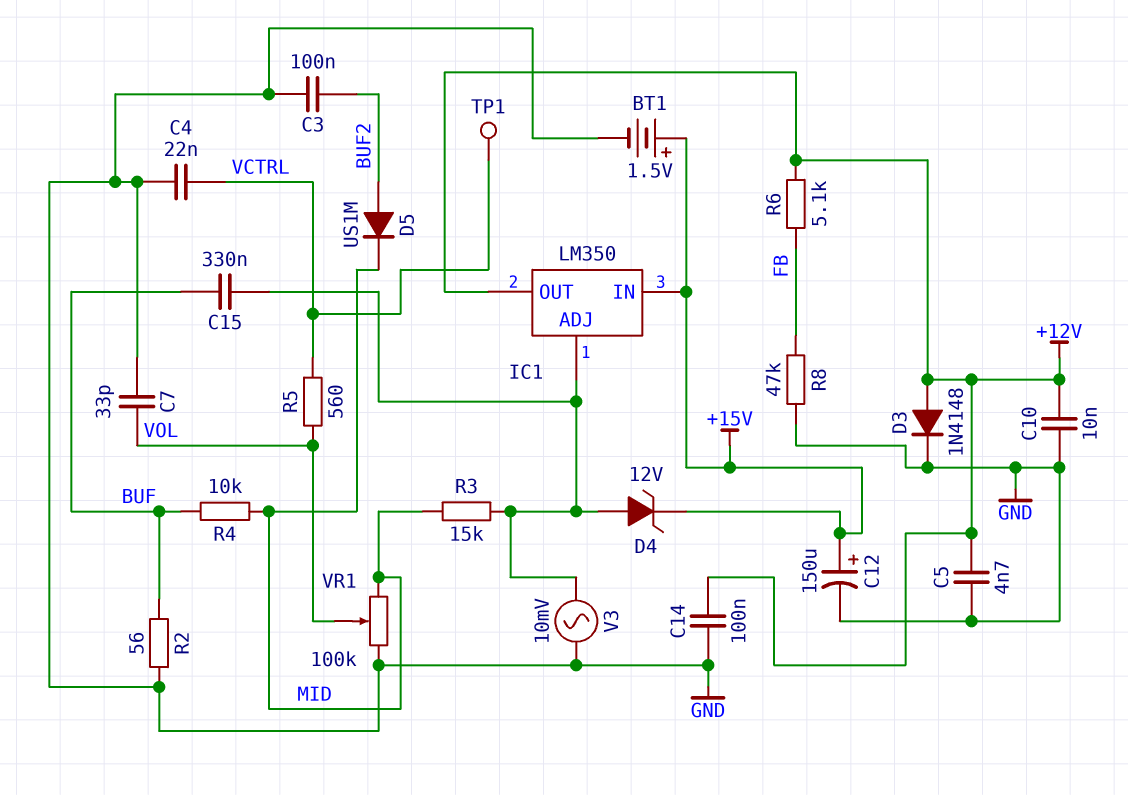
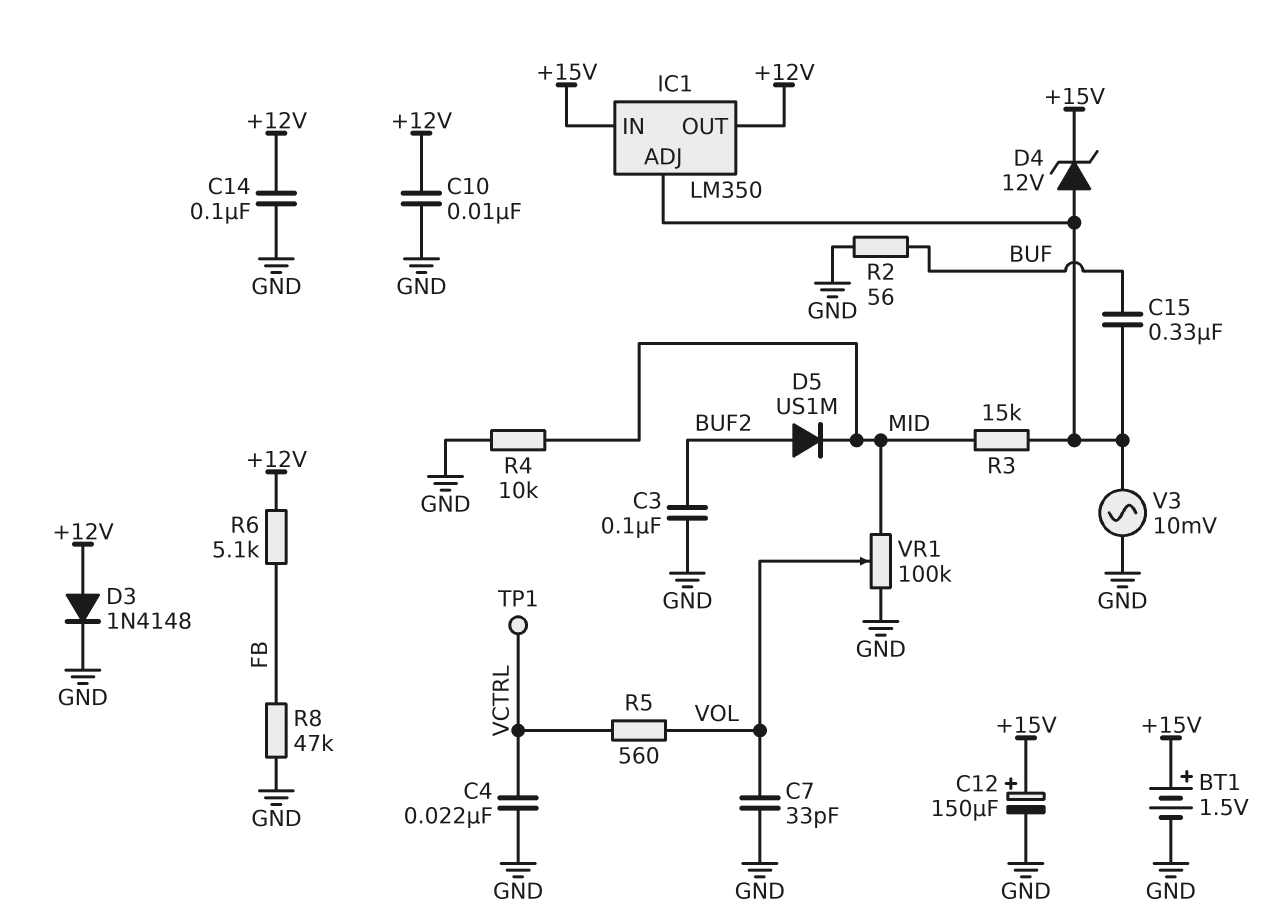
C5: 4.7nF (+12V, GND) -> none
R4: 10k (BUF, MID) -> 10k (GND, MID)

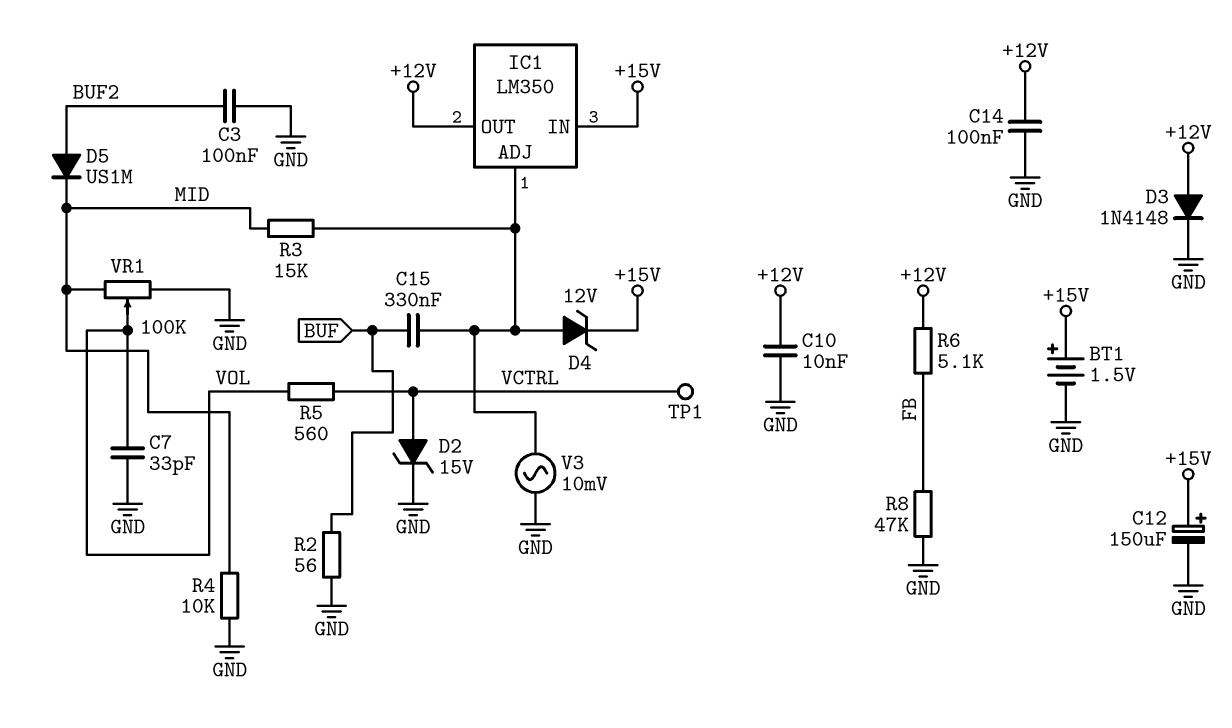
C4: 22nF (GND, VCTRL) -> none
D2: none -> zener 15V (A VCTRL, K GND)

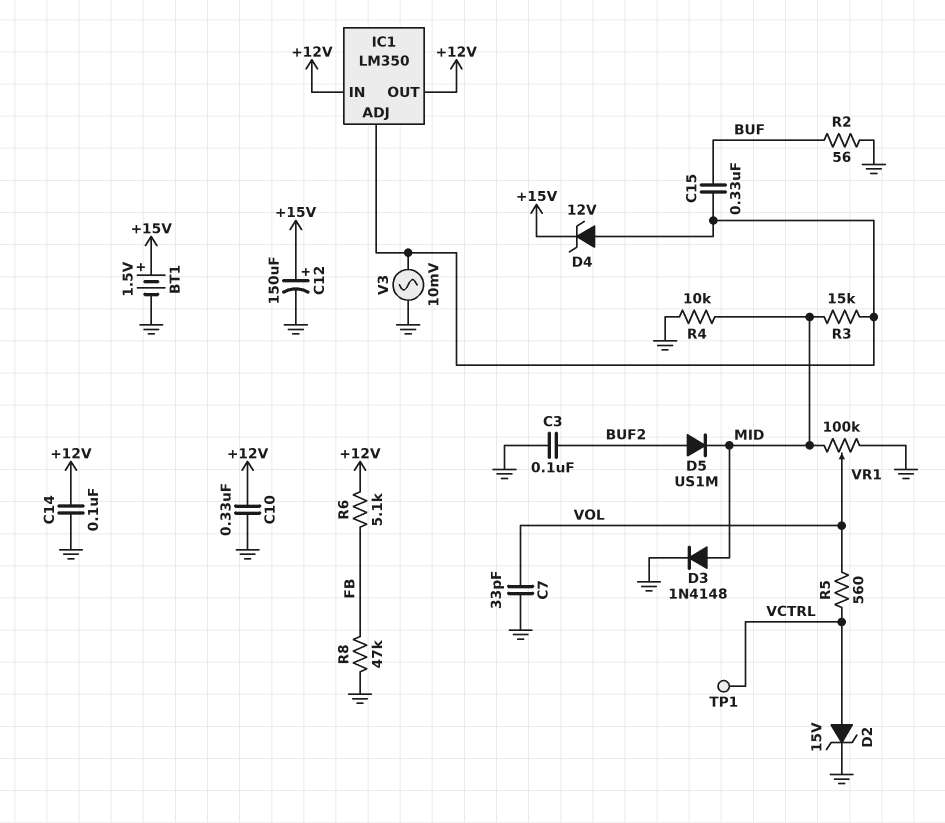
C10: 10nF (+12V, GND) -> 330nF (+12V, GND)
D3: diode 1N4148 (A +12V, K GND) -> diode 1N4148 (A MID, K GND)
IC1 pin IN: +15V -> +12V

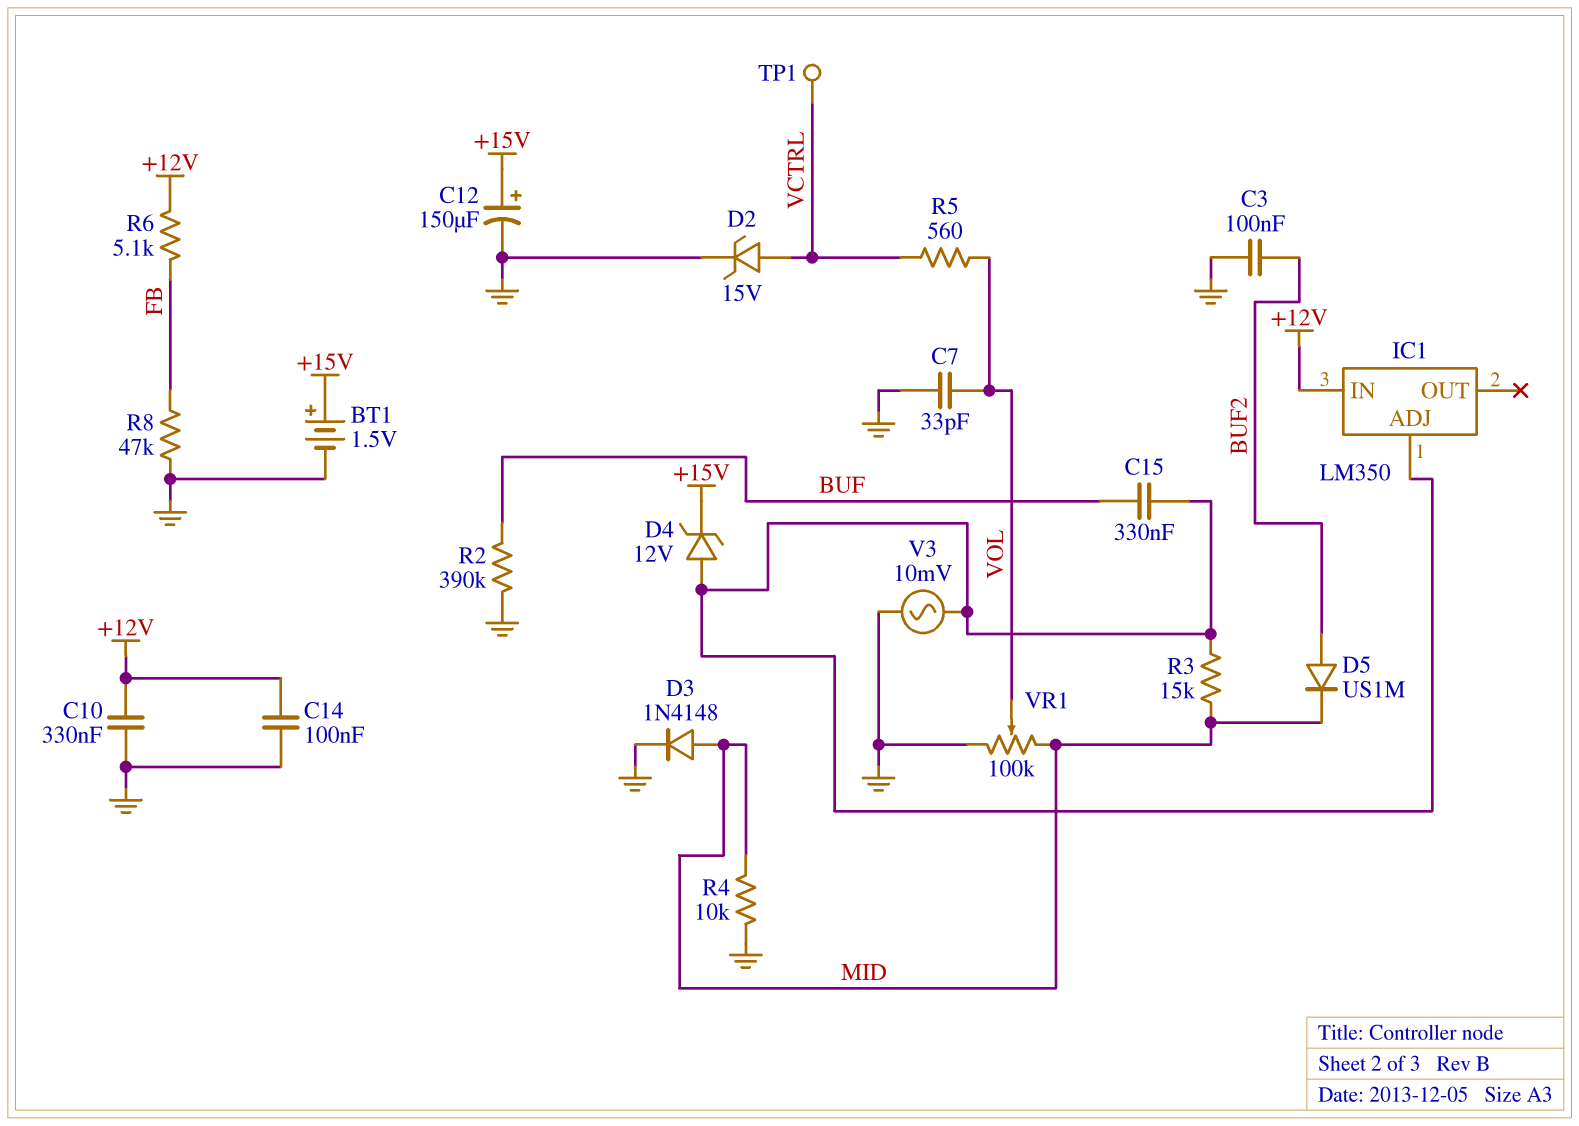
IC1 pin OUT: +12V -> none
R2: 56 (BUF, GND) -> 390k (BUF, GND)

